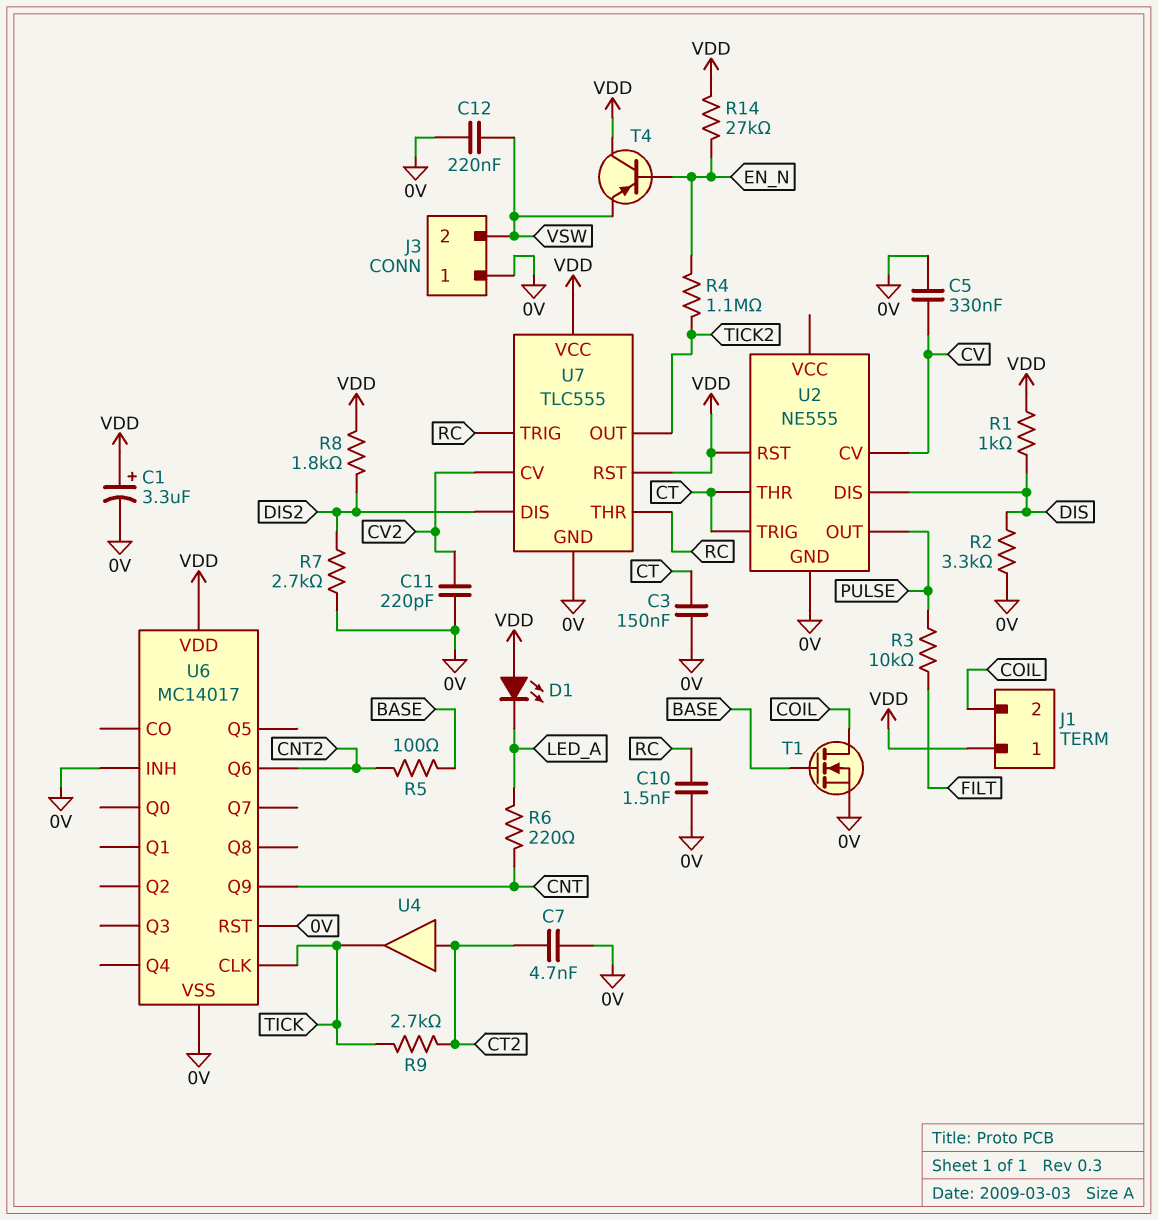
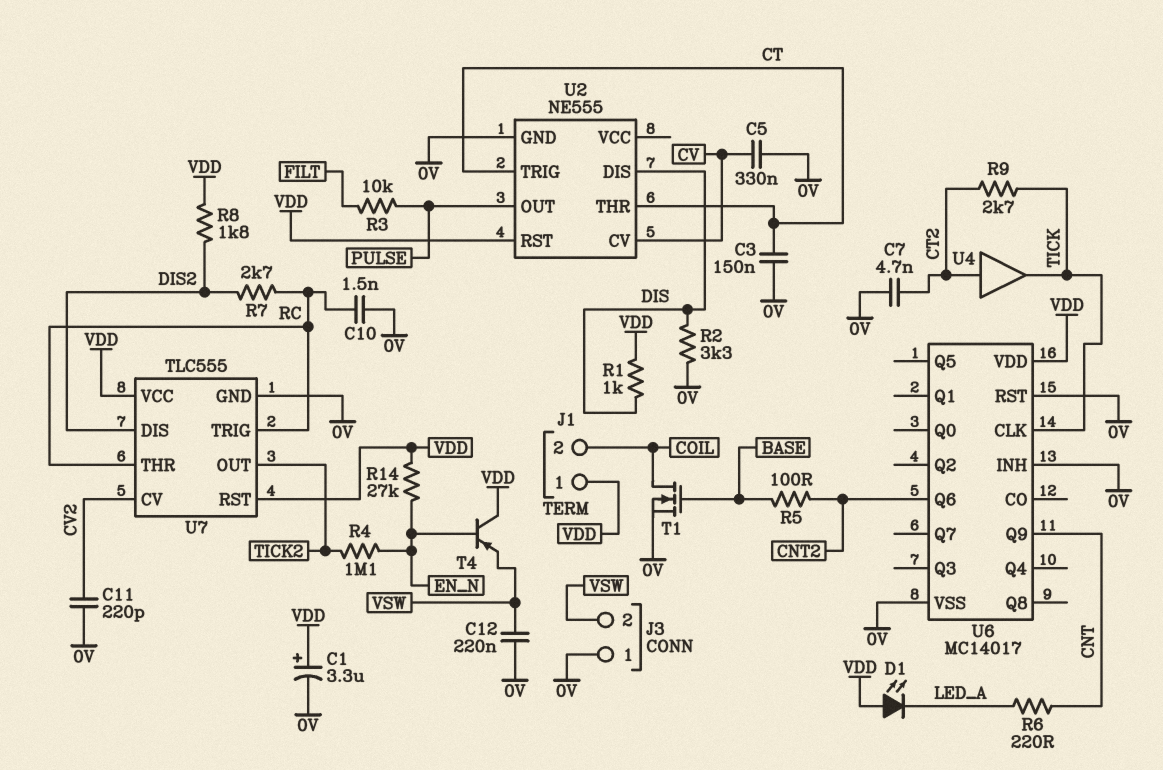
R7: 2.7k (0V, DIS2) -> 2.7k (DIS2, RC)

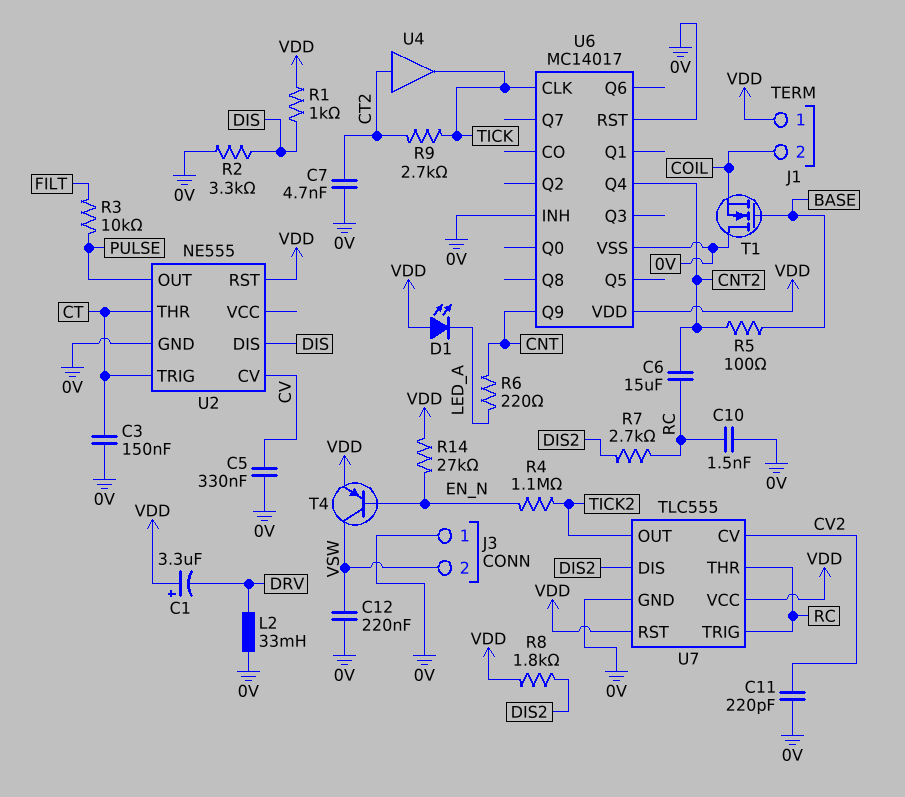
C1: 3.3uF (plus VDD, minus 0V) -> 3.3uF (plus VDD, minus DRV)
C6: none -> 15uF (CNT2, RC)
L2: none -> 33mH (0V, DRV)
T1: NMOS (G BASE, D COIL, S 0V) -> NMOS (G BASE, D 0V, S COIL)
T4: PNP (B EN_N, C VDD, E VSW) -> PNP (B EN_N, C VSW, E VDD)
U6 pin Q4: none -> CNT2
U6 pin Q6: CNT2 -> none

